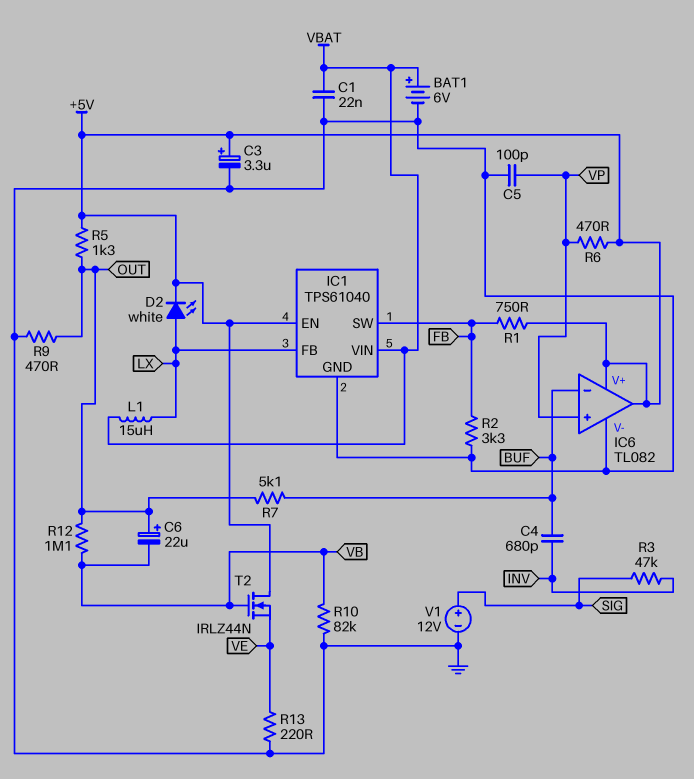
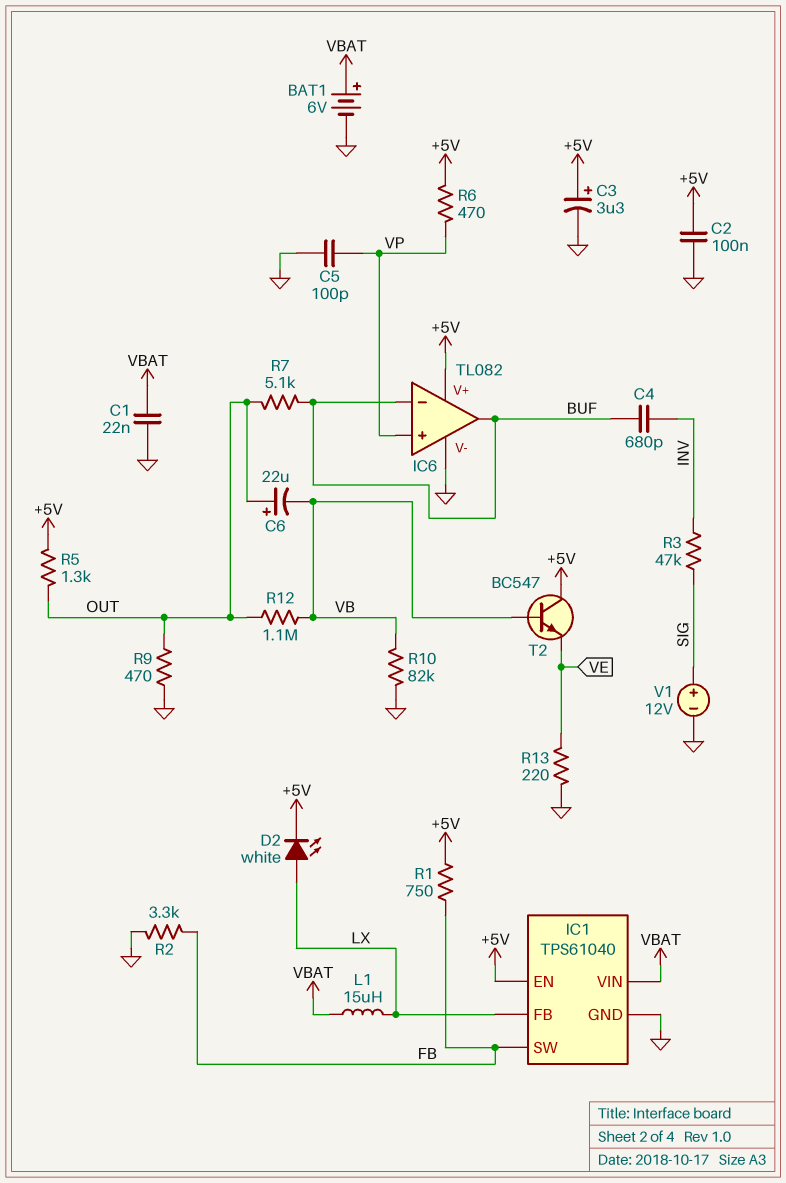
C2: none -> 100nF (+5V, GND)
IC6 pin out: +5V -> BUF
T2: NMOS IRLZ44N (G VB, D +5V, S VE) -> NPN BC547 (B VB, C +5V, E VE)

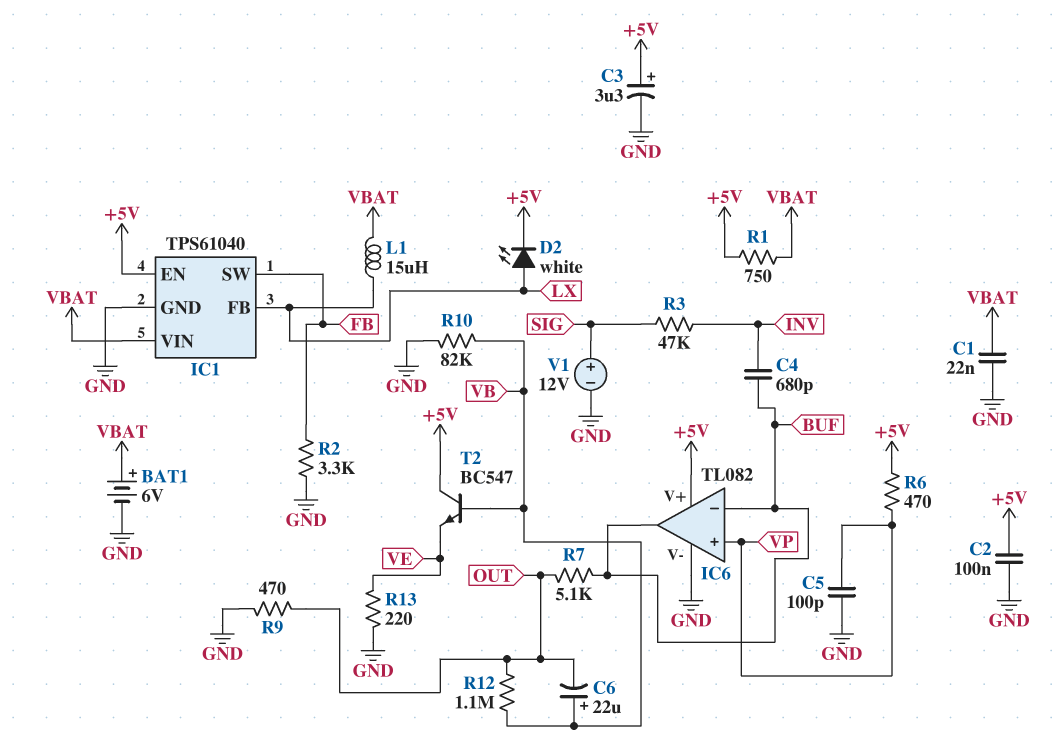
C6: 22uF (plus OUT, minus VB) -> 22uF (plus VB, minus OUT)
R1: 750 (+5V, FB) -> 750 (+5V, VBAT)
R5: 1.3k (+5V, OUT) -> none

